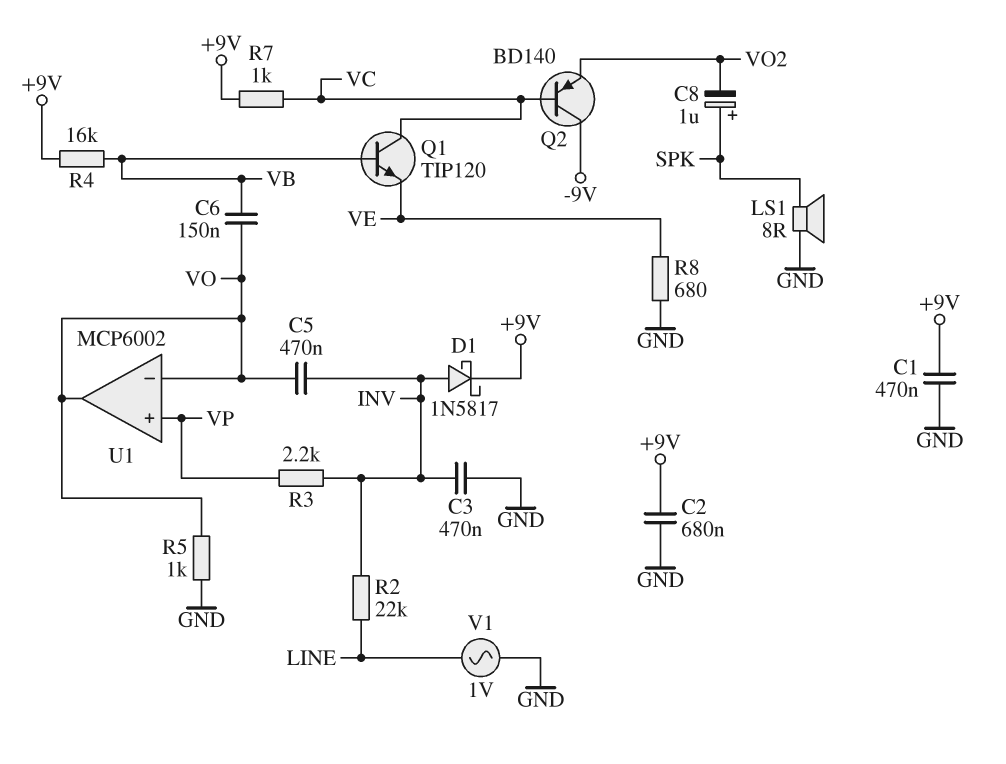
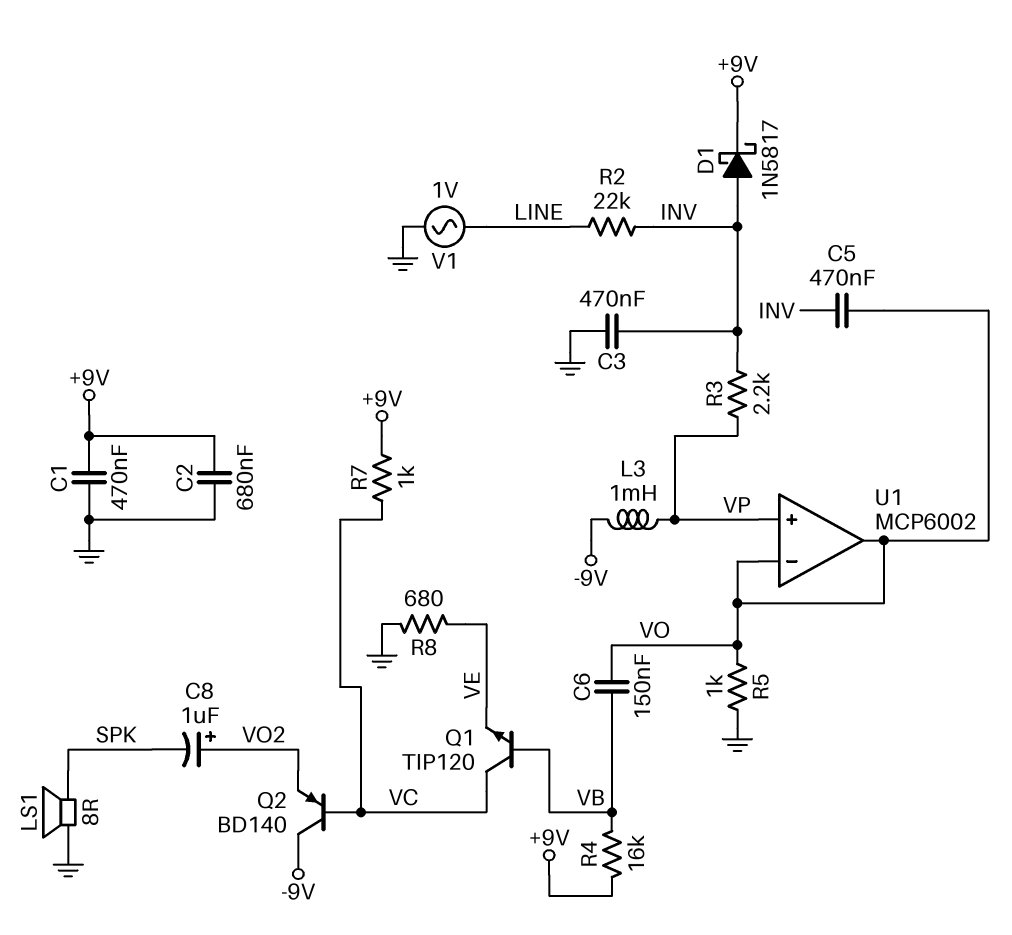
C8: 1uF (plus SPK, minus VO2) -> 1uF (plus VO2, minus SPK)
L3: none -> 1mH (-9V, VP)

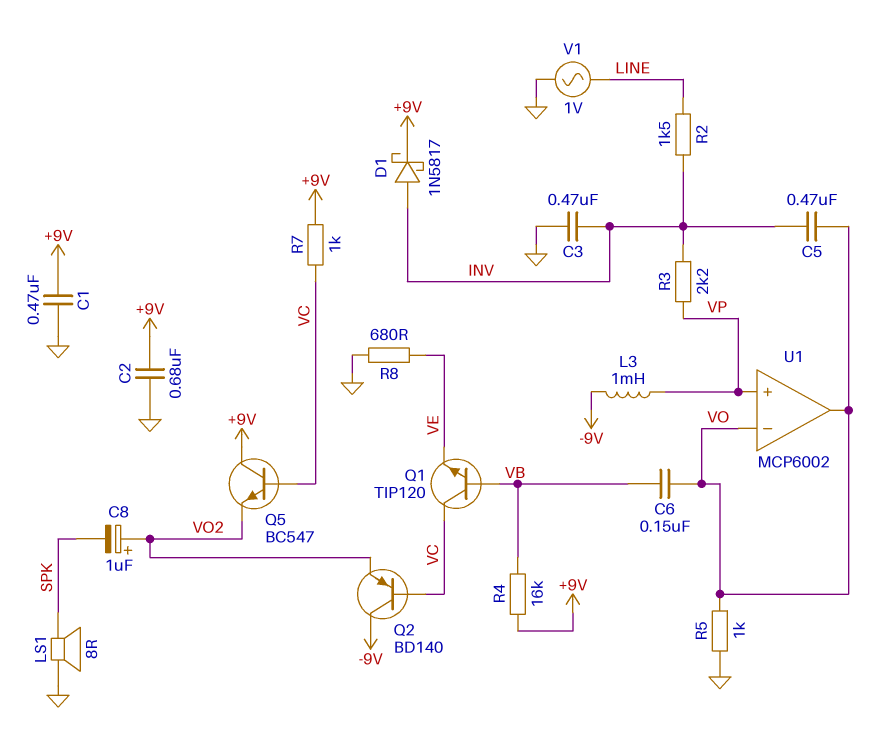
Q5: none -> NPN BC547 (B VC, C +9V, E VO2)
R2: 22k (INV, LINE) -> 1.5k (INV, LINE)

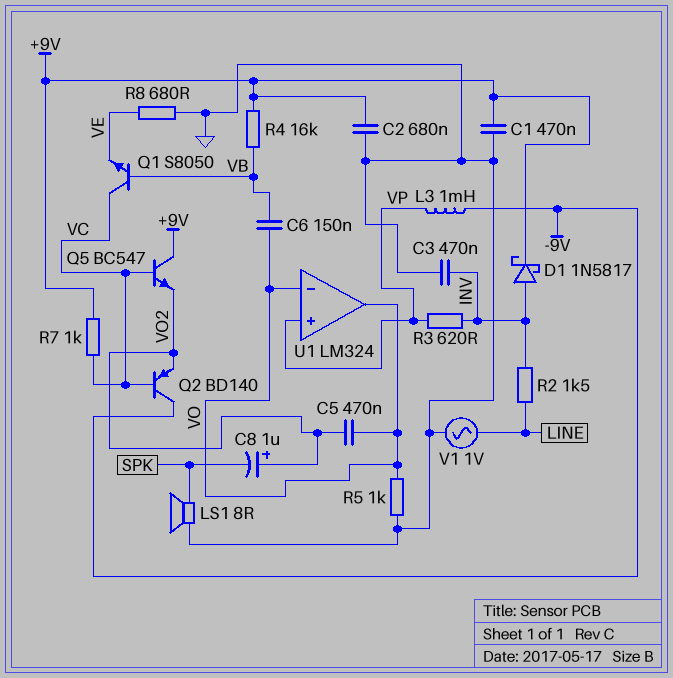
C5: 470nF (INV, VO) -> 470nF (VO, VO2)
Q1: NPN TIP120 (B VB, C VC, E VE) -> NPN S8050 (B VB, C VC, E VE)
R3: 2.2k (INV, VP) -> 620 (INV, VP)
U1: MCP6002 -> LM324

